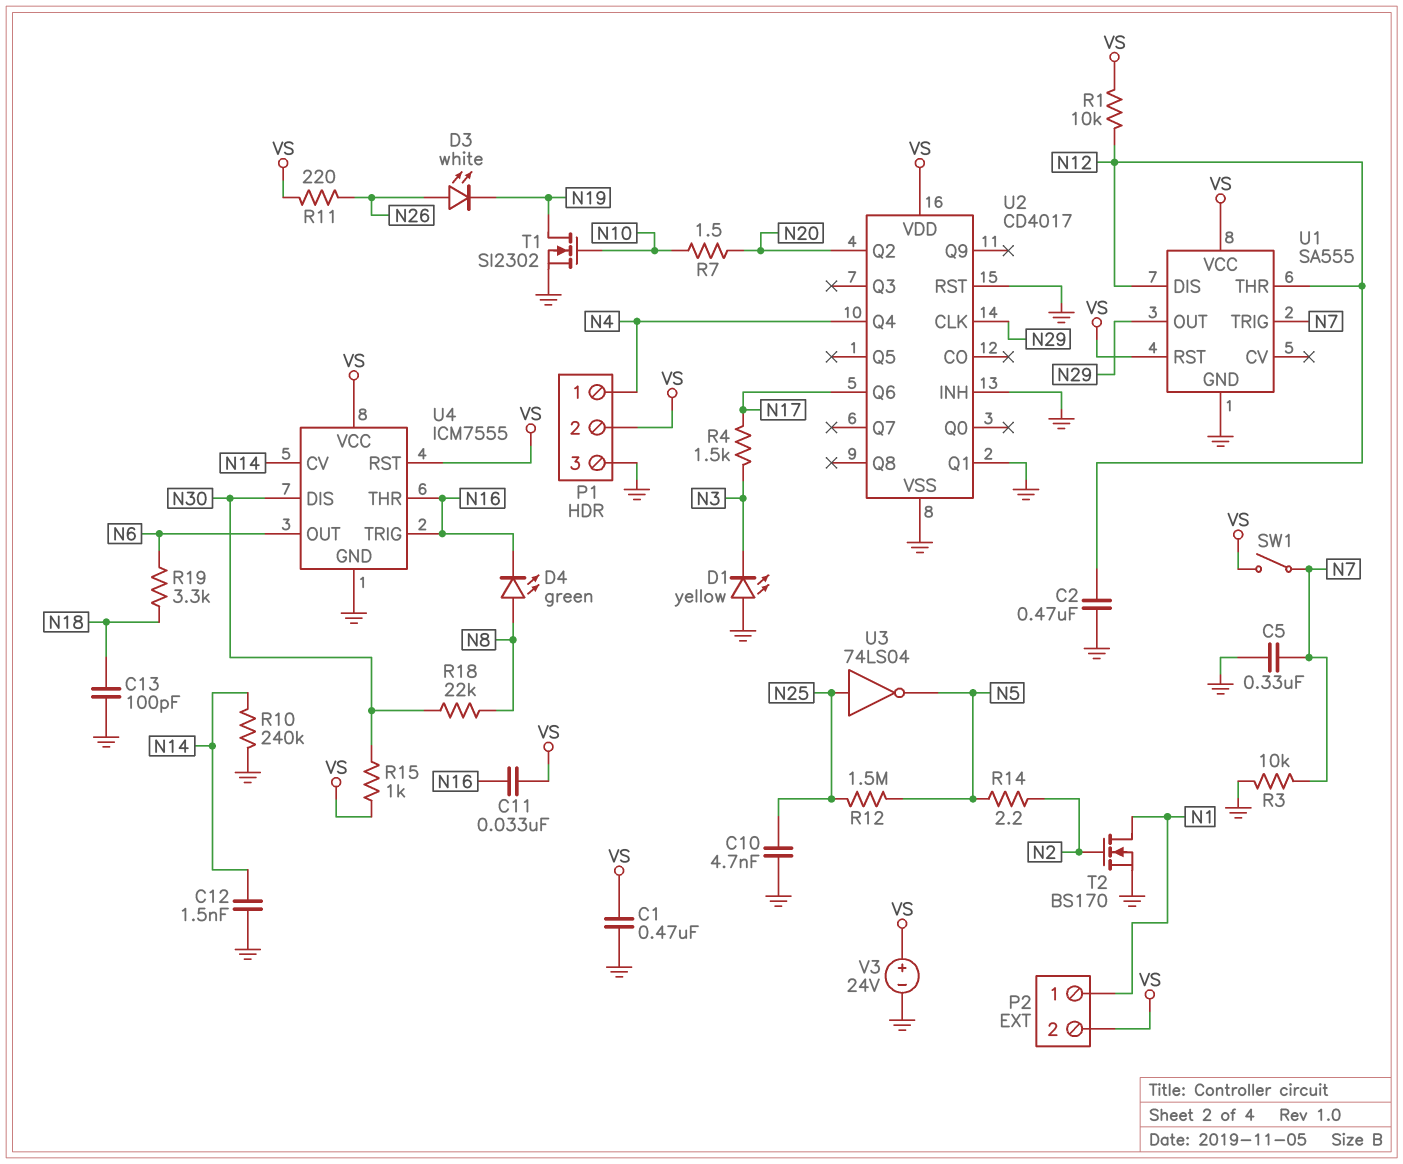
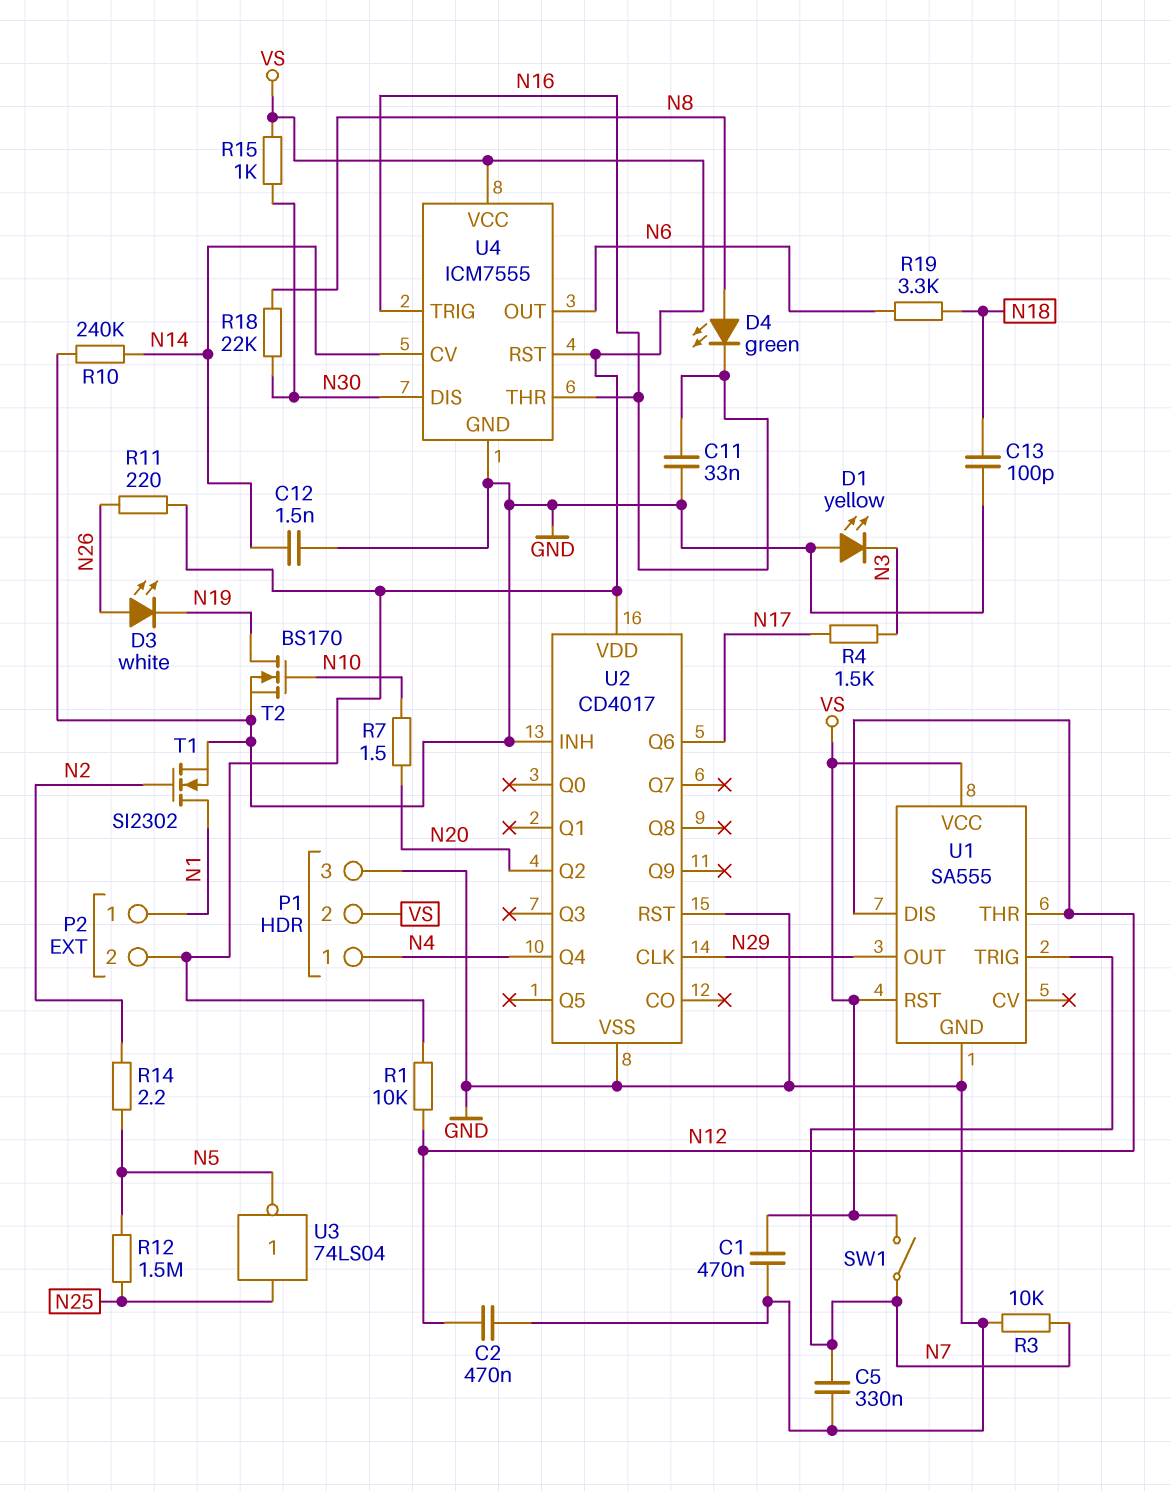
C10: 4.7nF (GND, N25) -> none
C11: 33nF (N16, VS) -> 33nF (GND, N16)
T1: NMOS SI2302 (G N10, D N19, S GND) -> NMOS SI2302 (G N2, D N1, S GND)
T2: NMOS BS170 (G N2, D N1, S GND) -> NMOS BS170 (G N10, D N19, S GND)
U2 pin Q1: GND -> none
V3: 24V (plus VS, minus GND) -> none

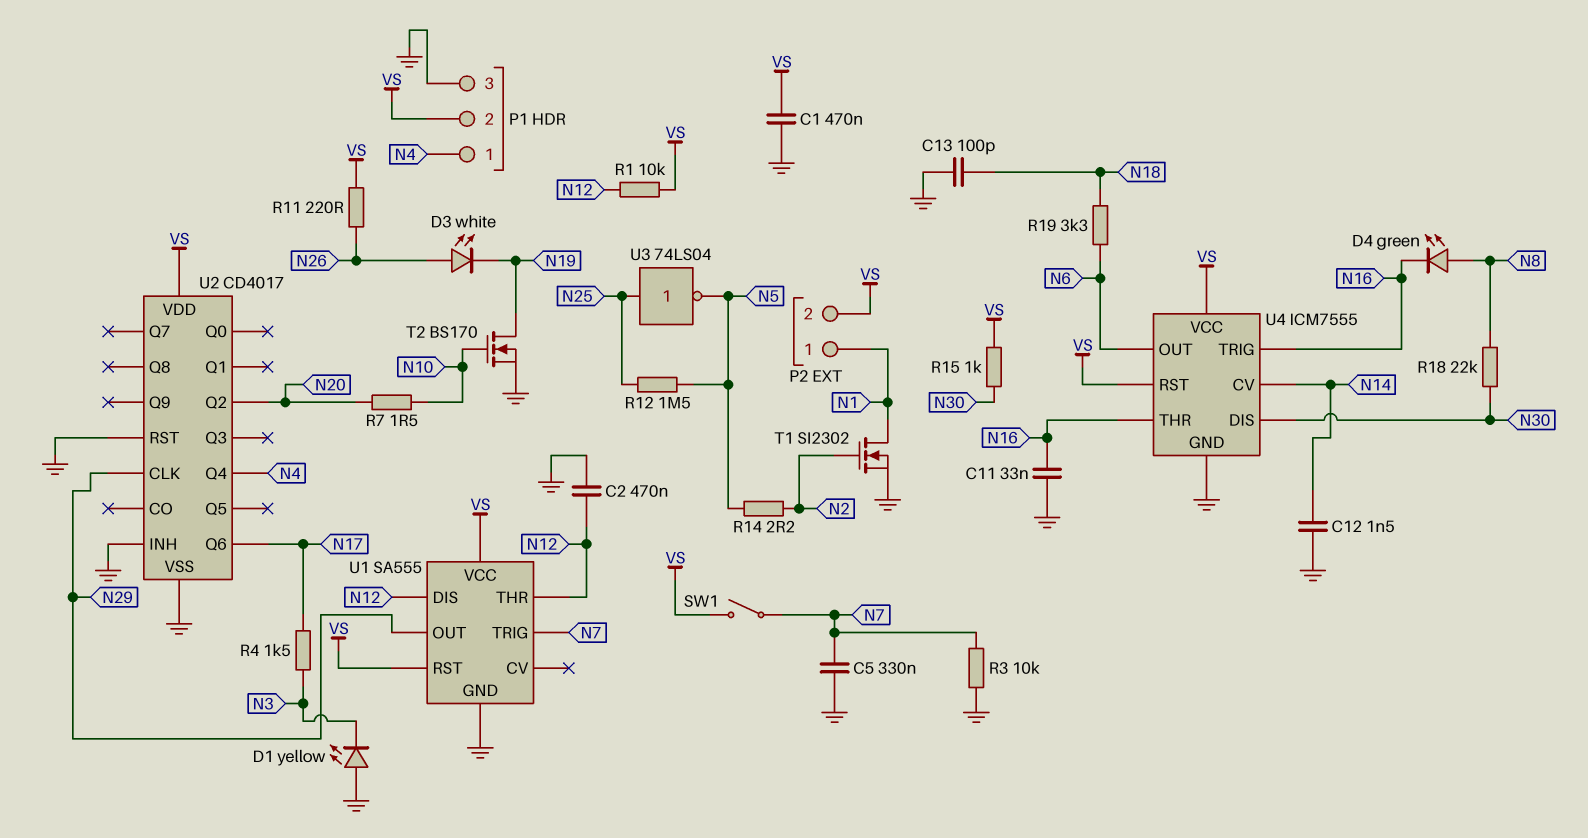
R10: 240k (GND, N14) -> none

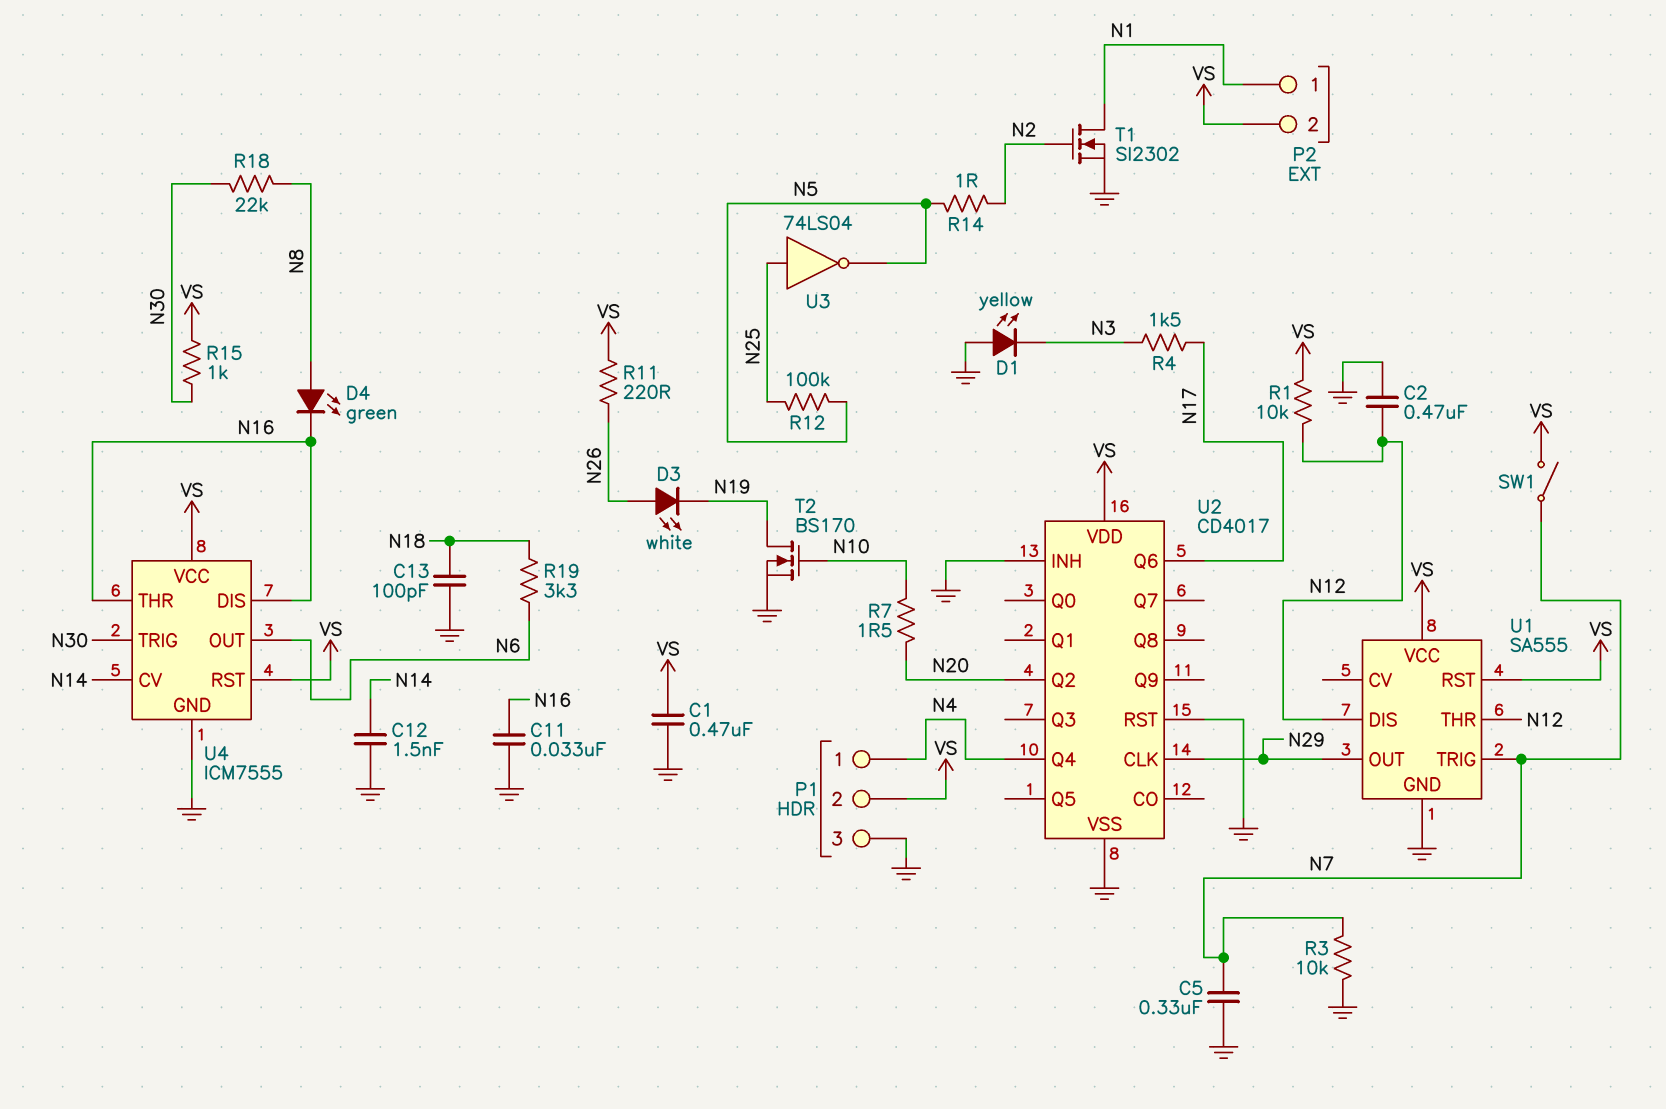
R12: 1.5M (N5, N25) -> 100k (N5, N25)
R14: 2.2 (N2, N5) -> 1 (N2, N5)
U4 pin DIS: N30 -> N16
U4 pin TRIG: N16 -> N30

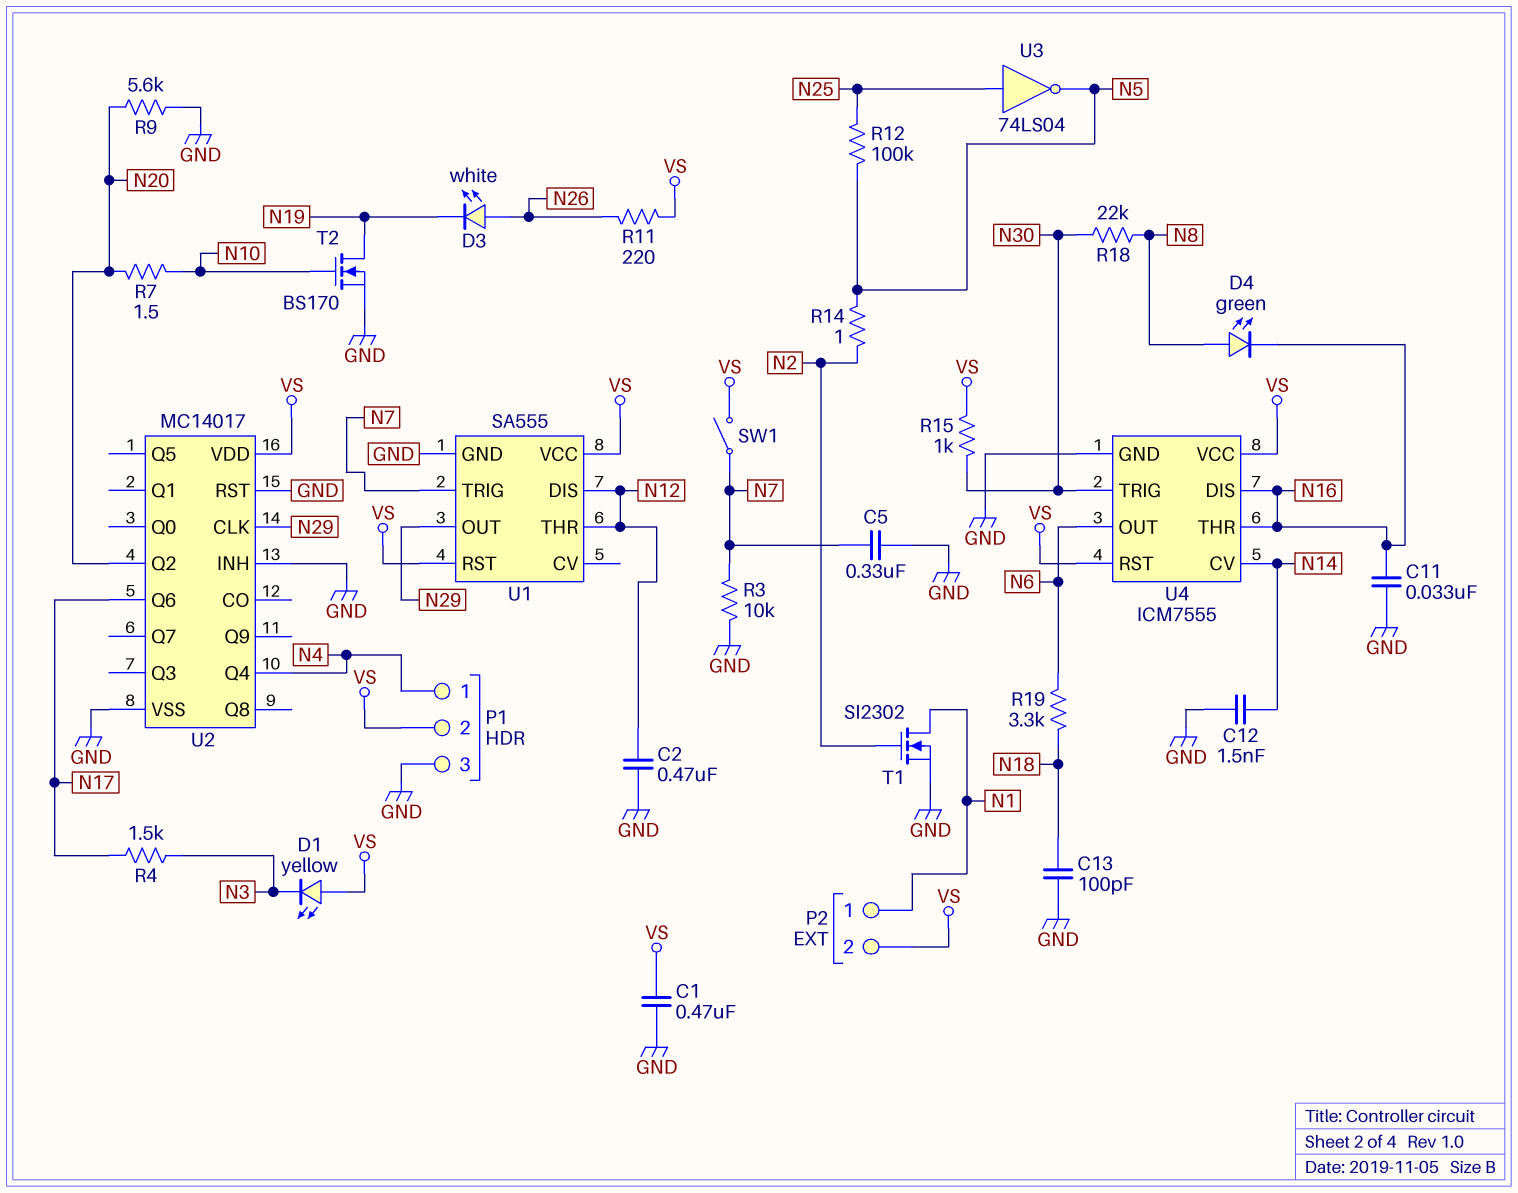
D1: LED yellow (A GND, K N3) -> LED yellow (A VS, K N3)
R1: 10k (N12, VS) -> none
R9: none -> 5.6k (GND, N20)
U2: CD4017 -> MC14017

